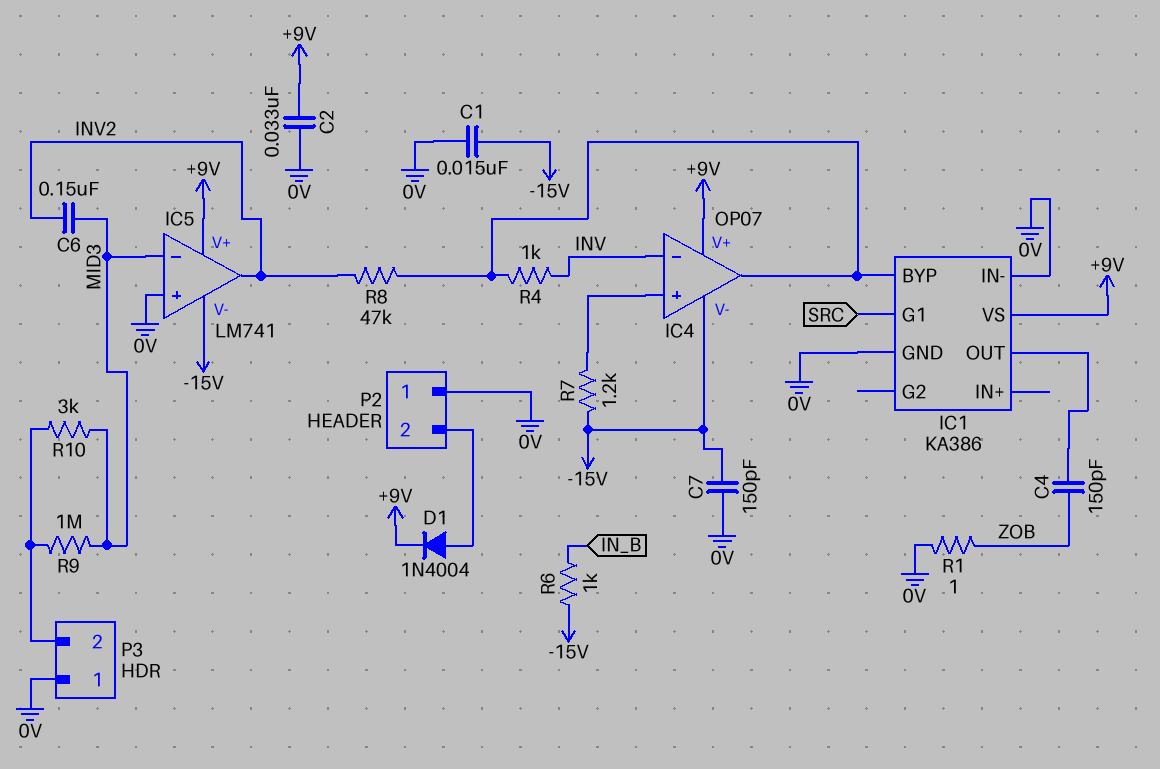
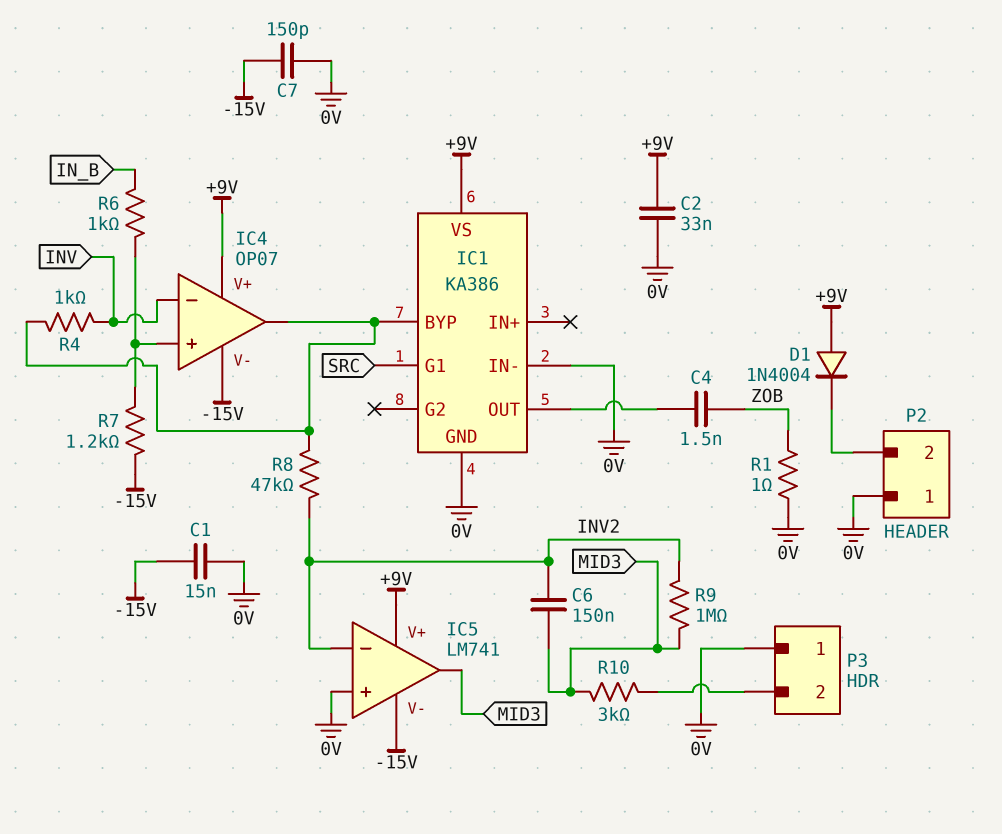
C4: 150pF (IC1/OUT, ZOB) -> 1.5nF (IC1/OUT, ZOB)
D1: diode 1N4004 (A P2/2, K +9V) -> diode 1N4004 (A +9V, K P2/2)
IC5 pin in-: MID3 -> INV2
IC5 pin out: INV2 -> MID3
R6: 1k (-15V, IN_B) -> 1k (IC4/in+, IN_B)
R9: 1M (MID3, P3/2) -> 1M (INV2, MID3)

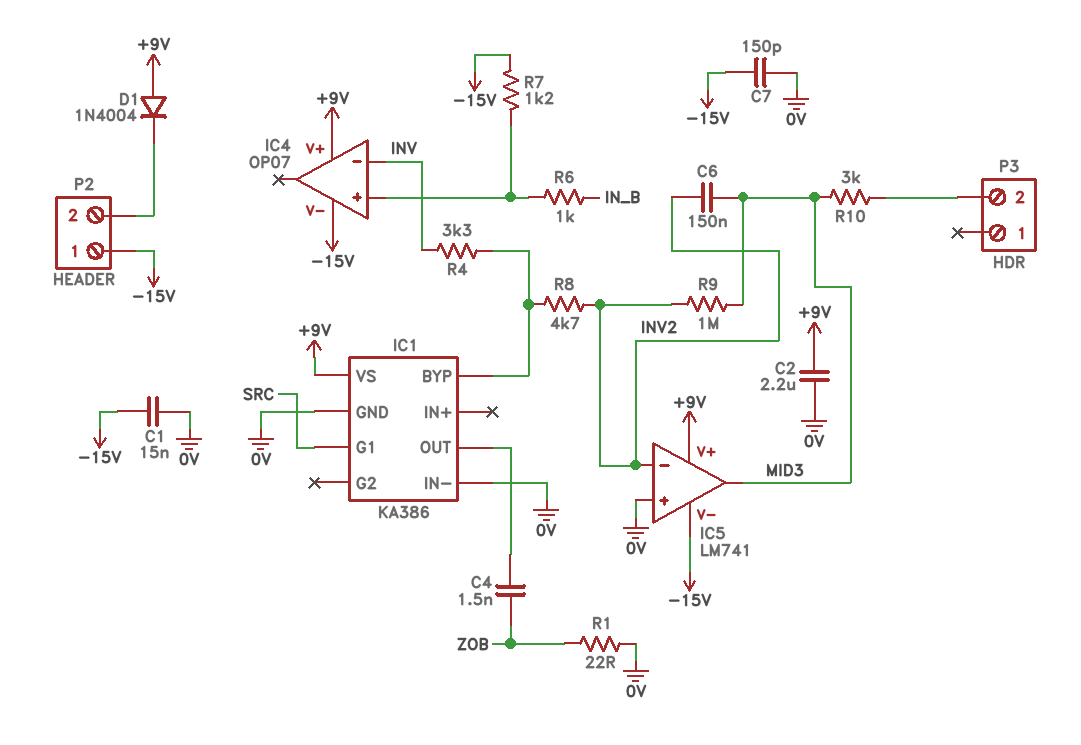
C2: 33nF (+9V, 0V) -> 2.2uF (+9V, 0V)
IC4 pin out: IC1/BYP -> none
P2 pin 1: 0V -> -15V
P3 pin 1: 0V -> none
R1: 1 (0V, ZOB) -> 22 (0V, ZOB)
R4: 1k (IC1/BYP, INV) -> 3.3k (IC1/BYP, INV)
R8: 47k (IC1/BYP, INV2) -> 4.7k (IC1/BYP, INV2)

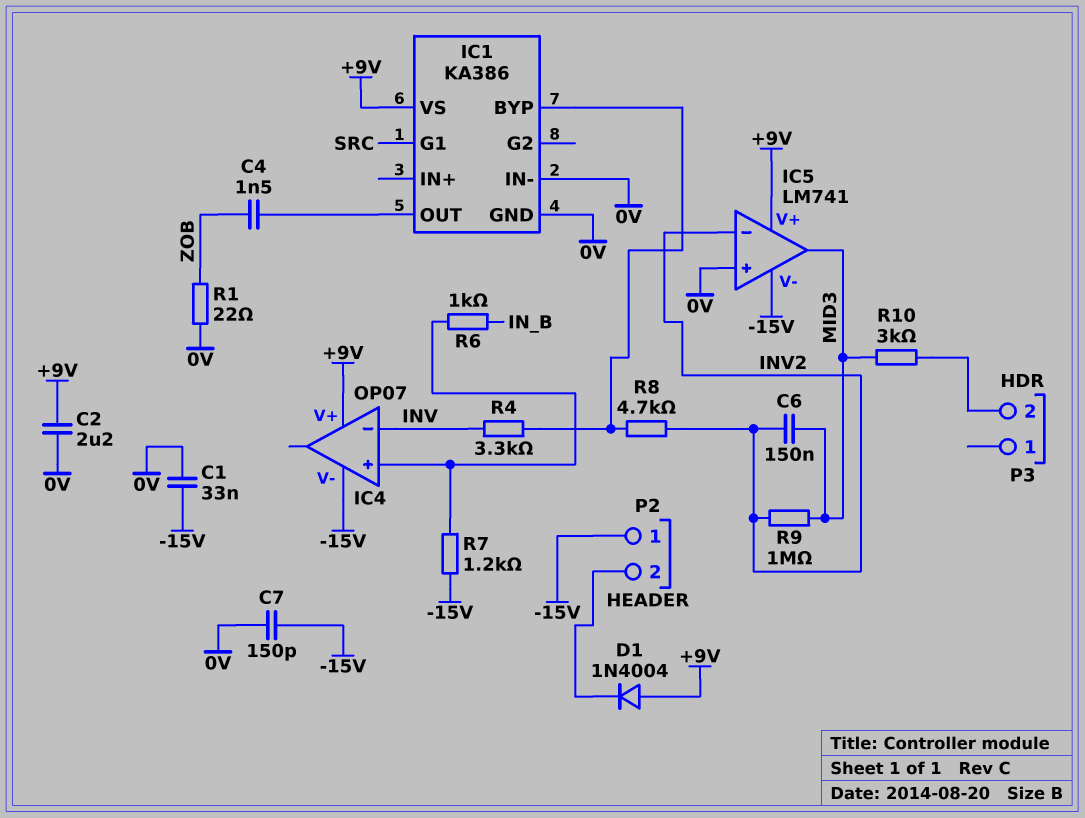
C1: 15nF (-15V, 0V) -> 33nF (-15V, 0V)

